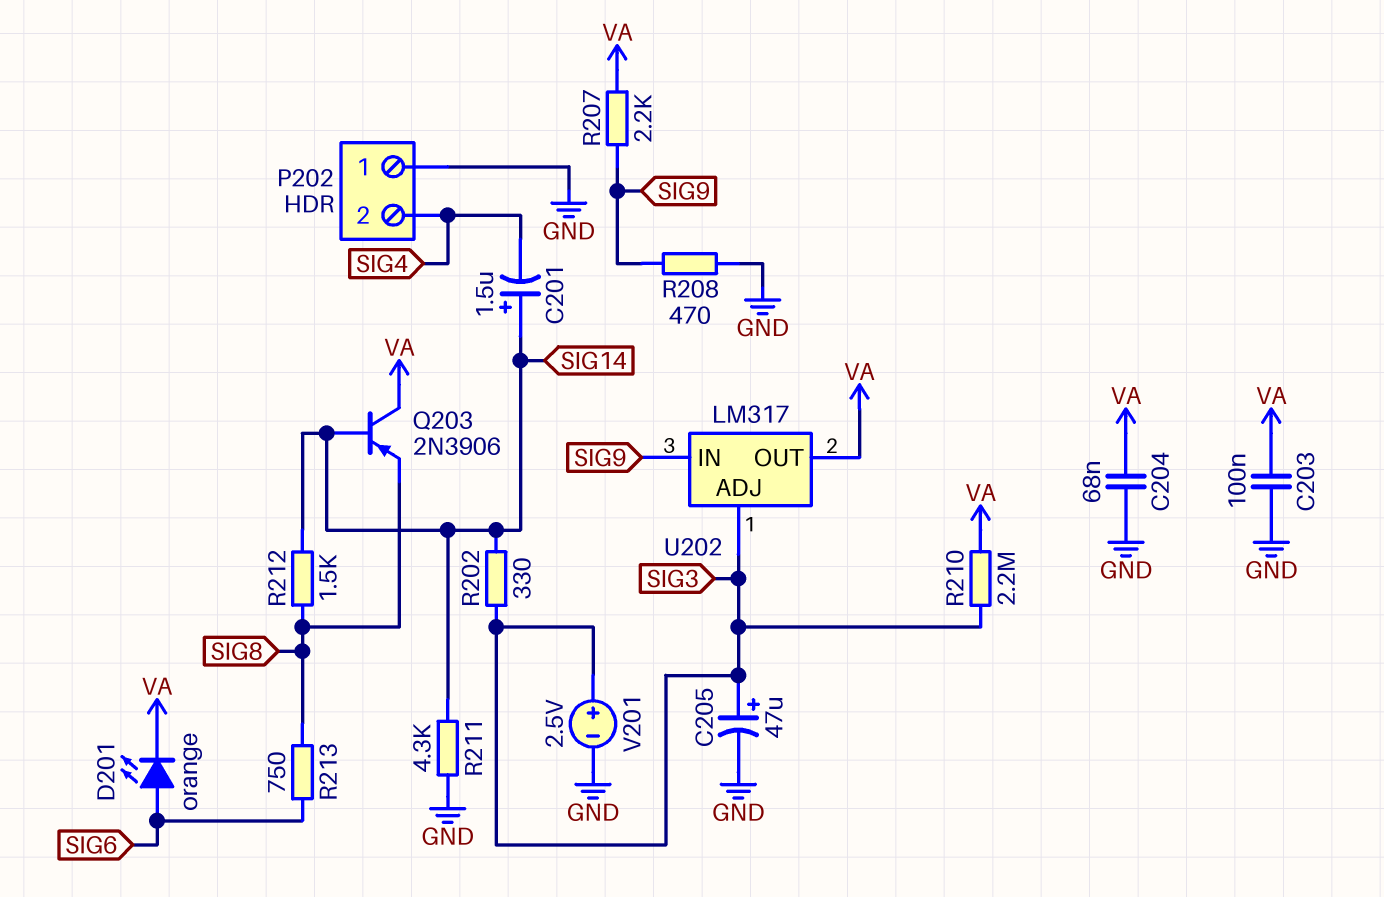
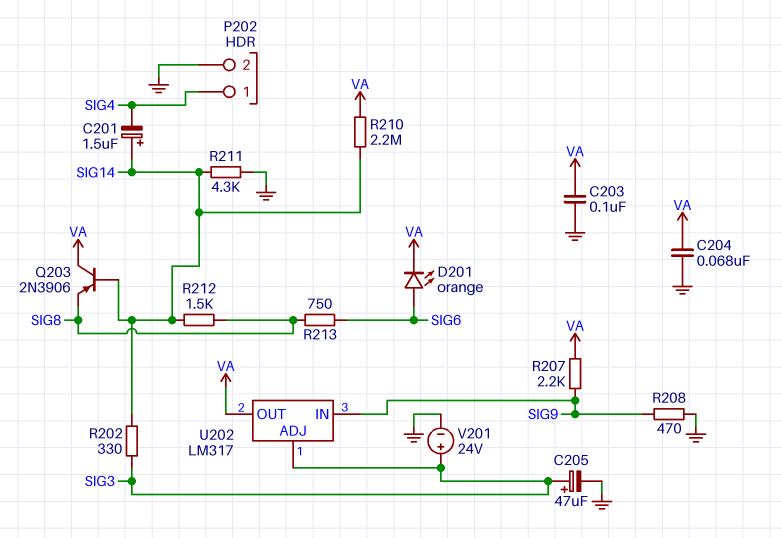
P202 pin 1: GND -> SIG4
P202 pin 2: SIG4 -> GND
R210: 2.2M (SIG3, VA) -> 2.2M (SIG14, VA)
V201: 2.5V (plus SIG3, minus GND) -> 24V (plus SIG3, minus GND)

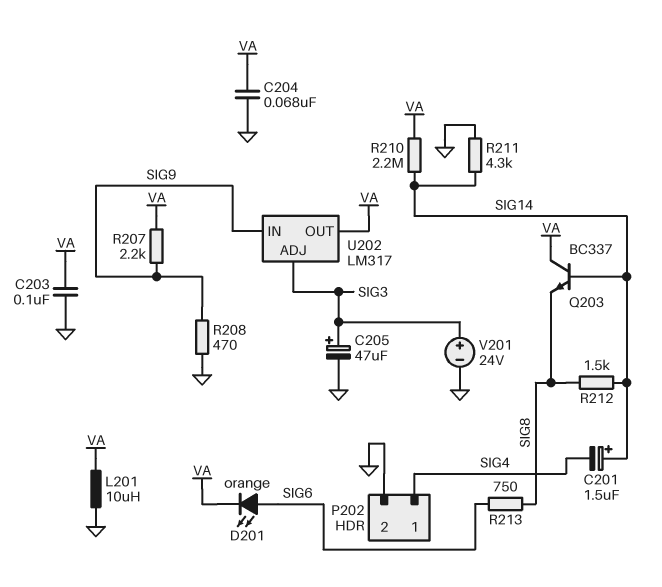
L201: none -> 10uH (GND, VA)
Q203: PNP 2N3906 (B SIG14, C VA, E SIG8) -> NPN BC337 (B SIG14, C VA, E SIG8)
R202: 330 (SIG3, SIG14) -> none

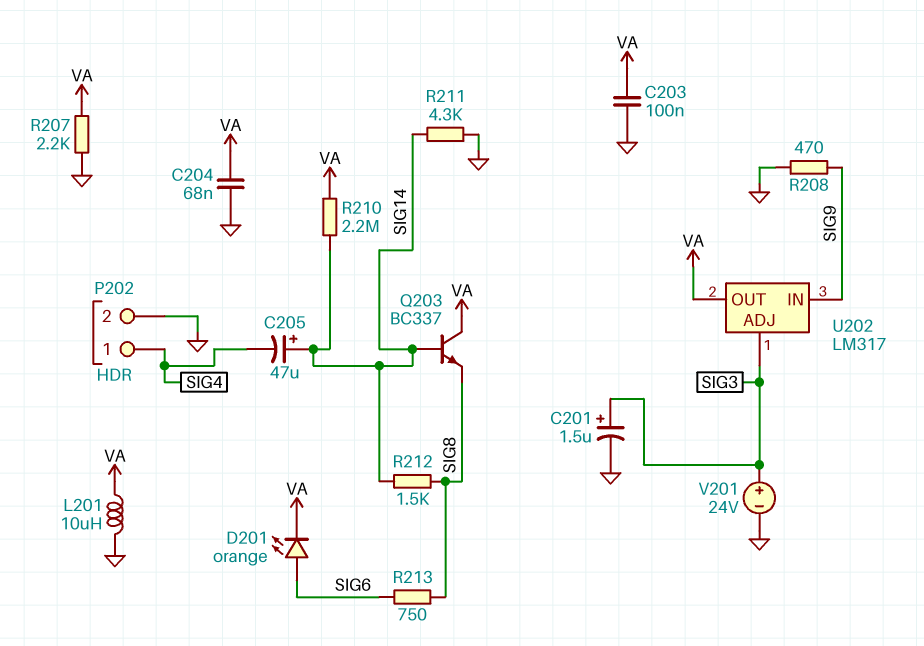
C201: 1.5uF (plus SIG14, minus SIG4) -> 1.5uF (plus SIG3, minus GND)
C205: 47uF (plus SIG3, minus GND) -> 47uF (plus SIG14, minus SIG4)
R207: 2.2k (SIG9, VA) -> 2.2k (GND, VA)

